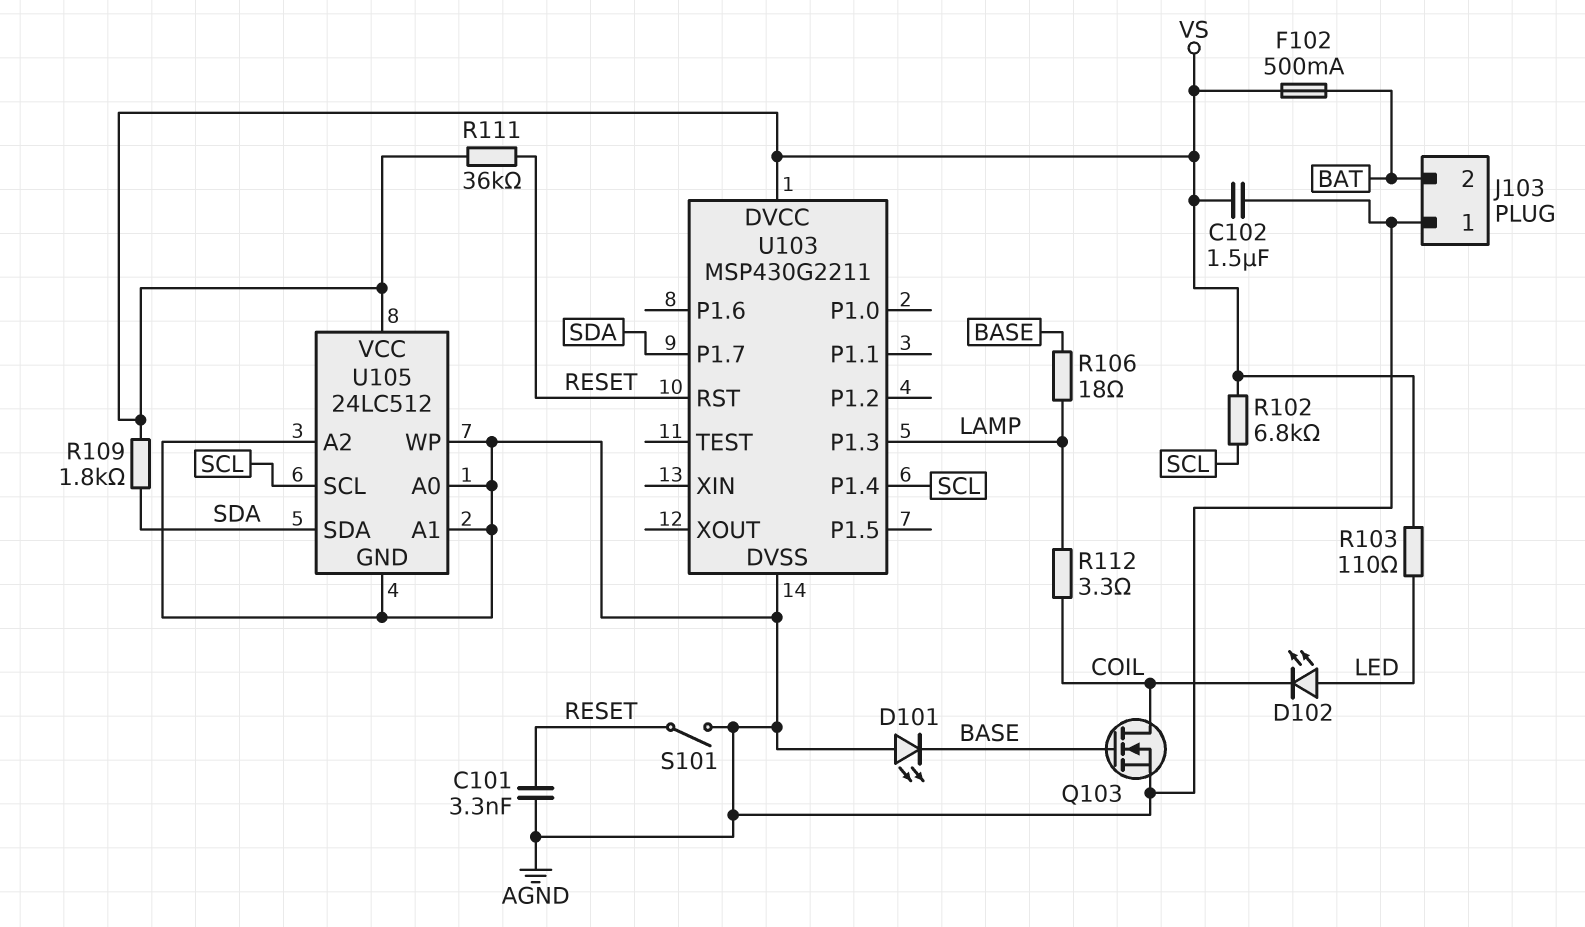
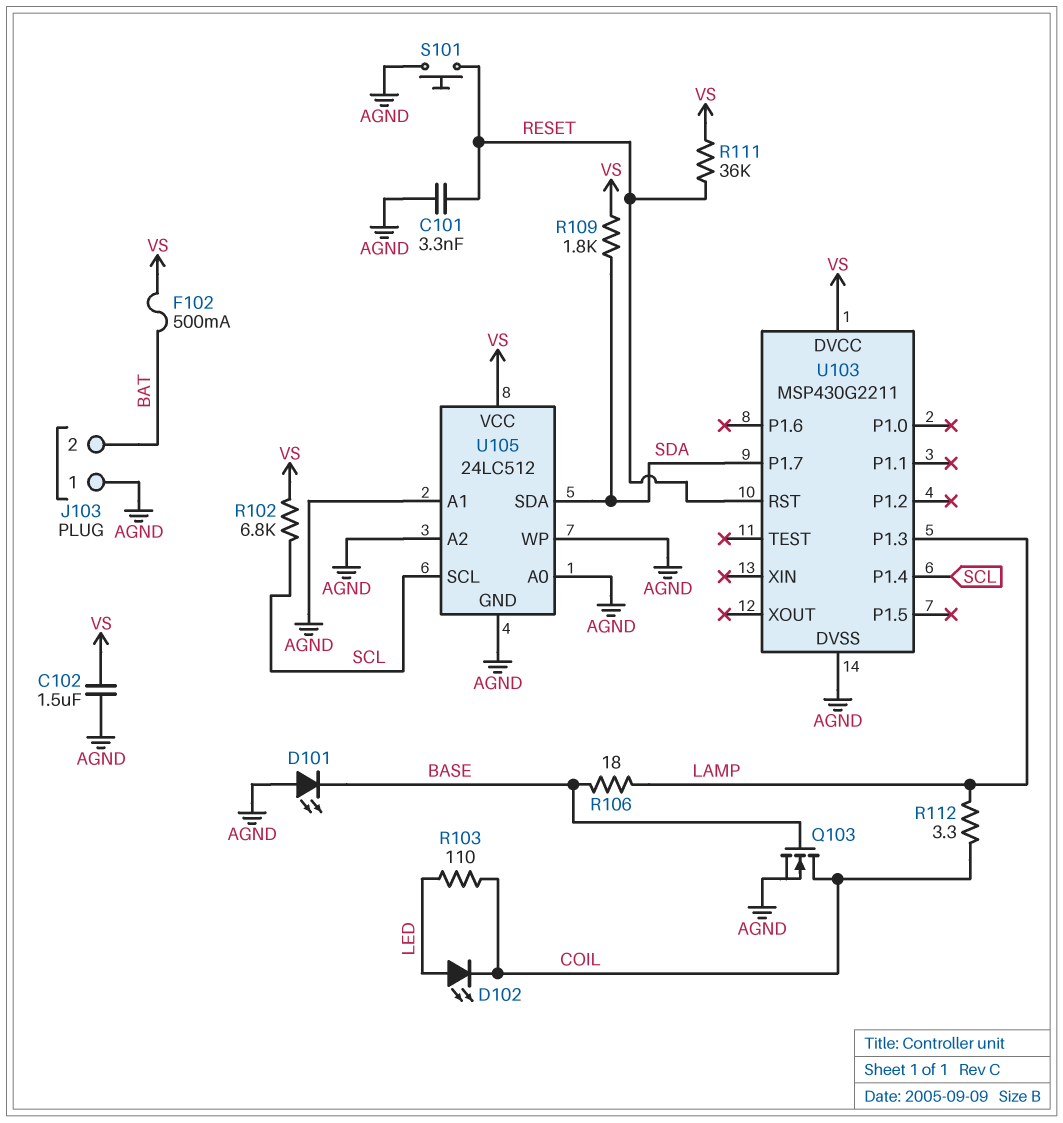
R103: 110 (LED, VS) -> 110 (COIL, LED)
S101: switch (AGND, RESET) -> button (AGND, RESET)

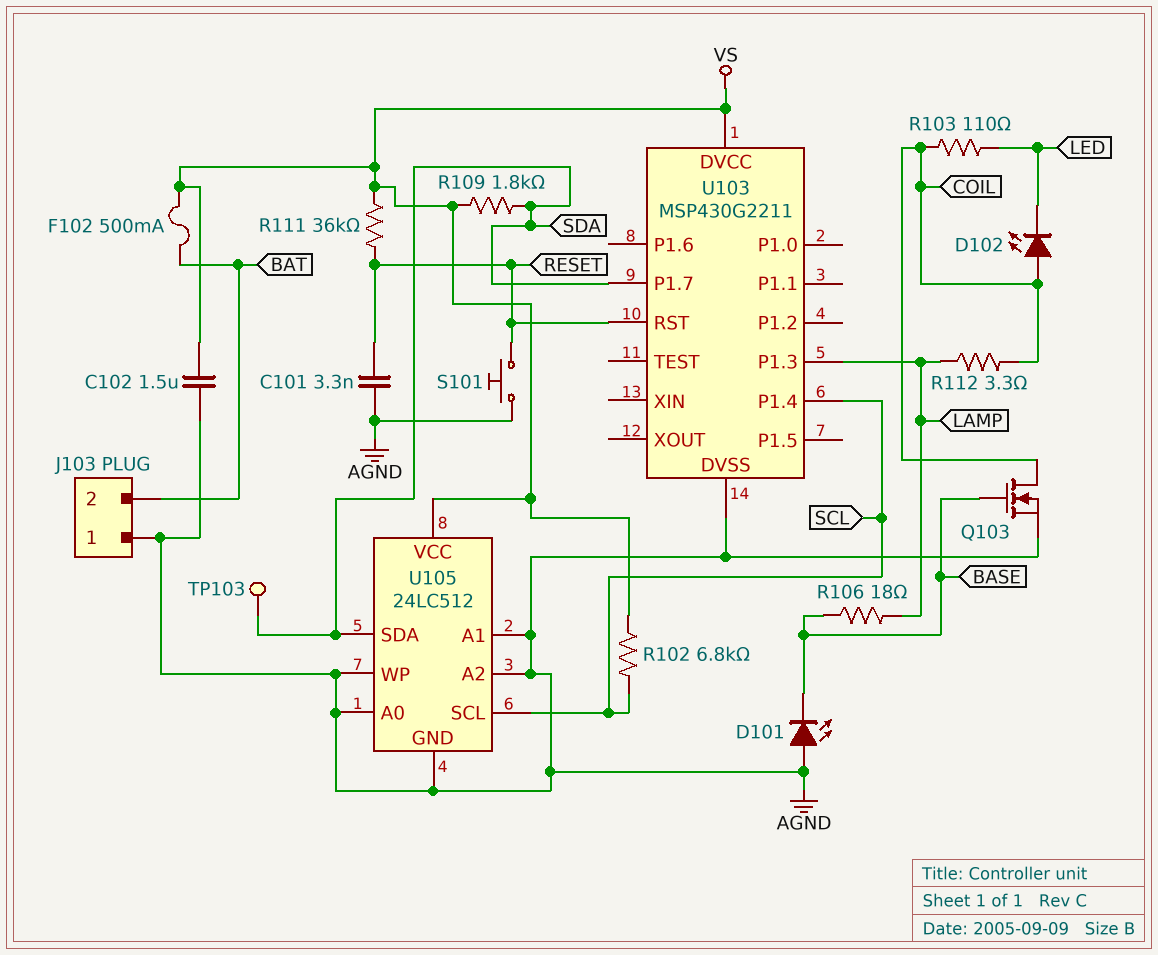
D102: LED (A LED, K COIL) -> LED (A COIL, K LED)
TP103: none -> test point (SDA)

